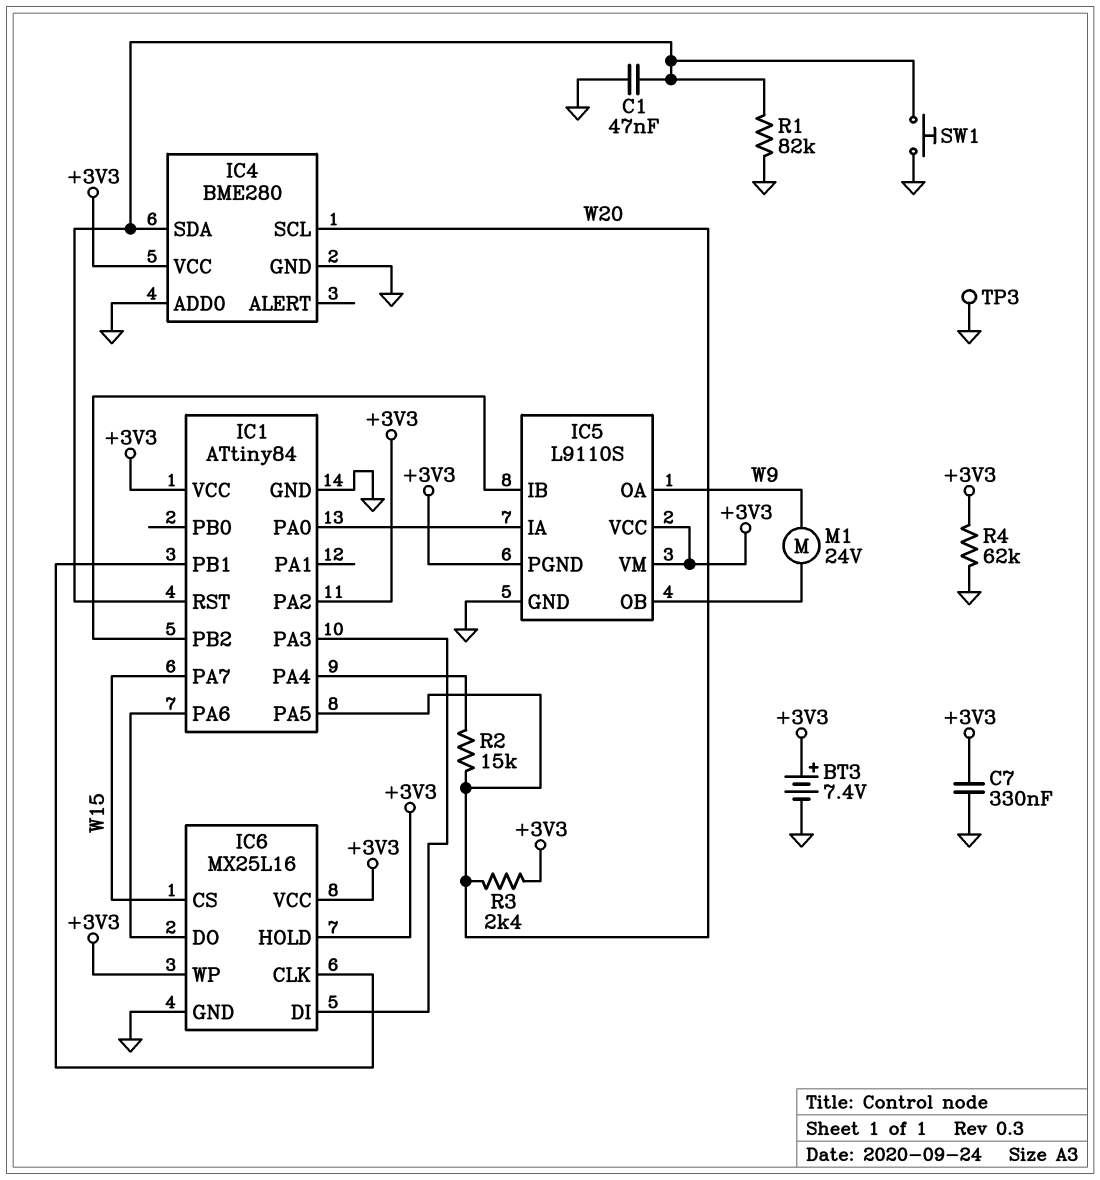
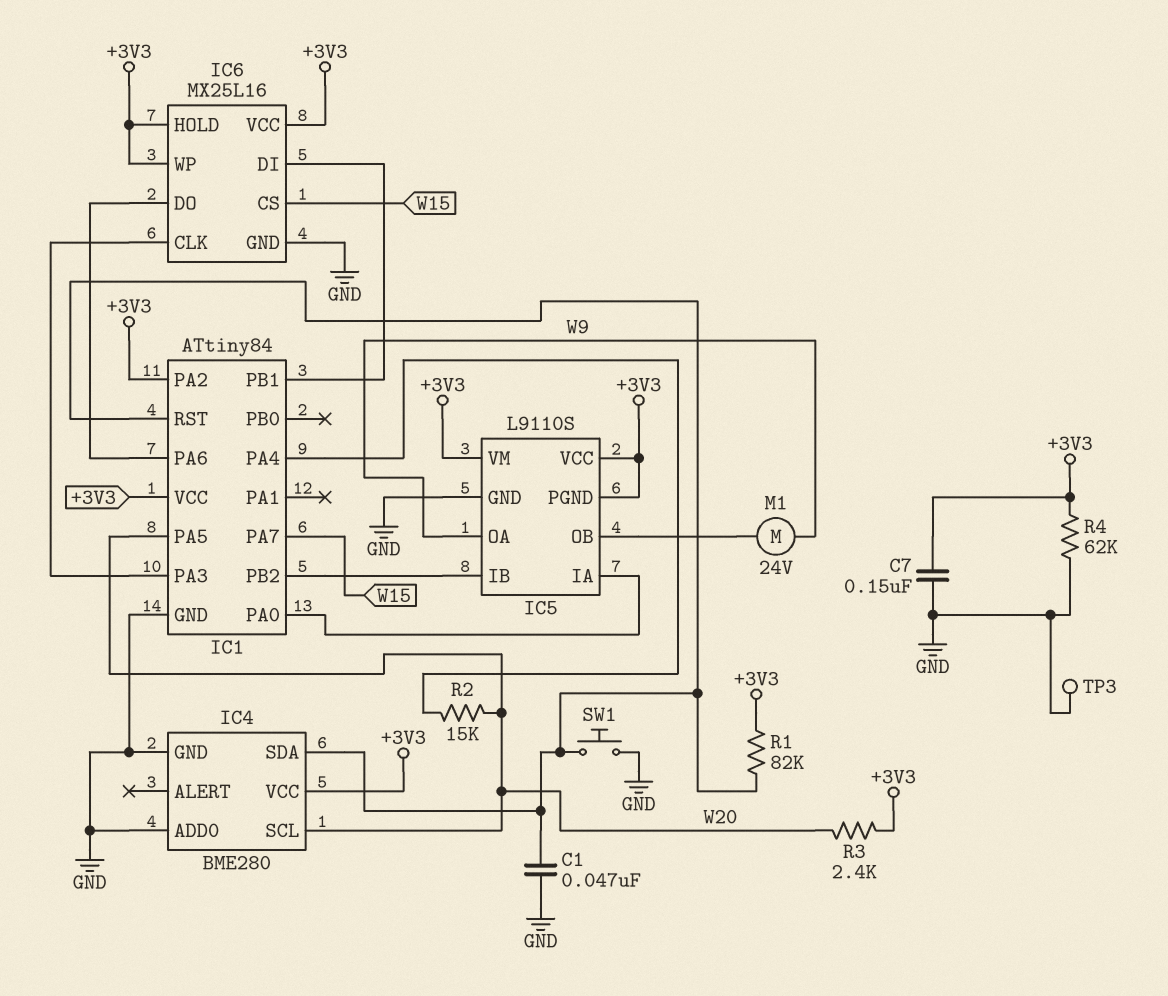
BT3: 7.4V (plus +3V3, minus GND) -> none
C7: 330nF (+3V3, GND) -> 150nF (+3V3, GND)
IC6 pin CLK: IC1/PB1 -> IC1/PA3
IC6 pin DI: IC1/PA3 -> IC1/PB1
R1: 82k (GND, IC1/RST) -> 82k (+3V3, IC1/RST)

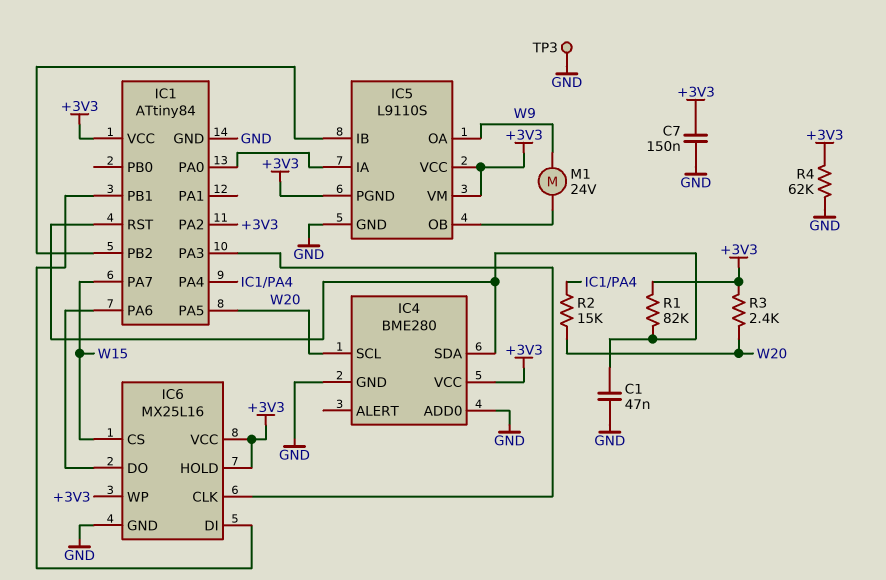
SW1: button (GND, IC1/RST) -> none

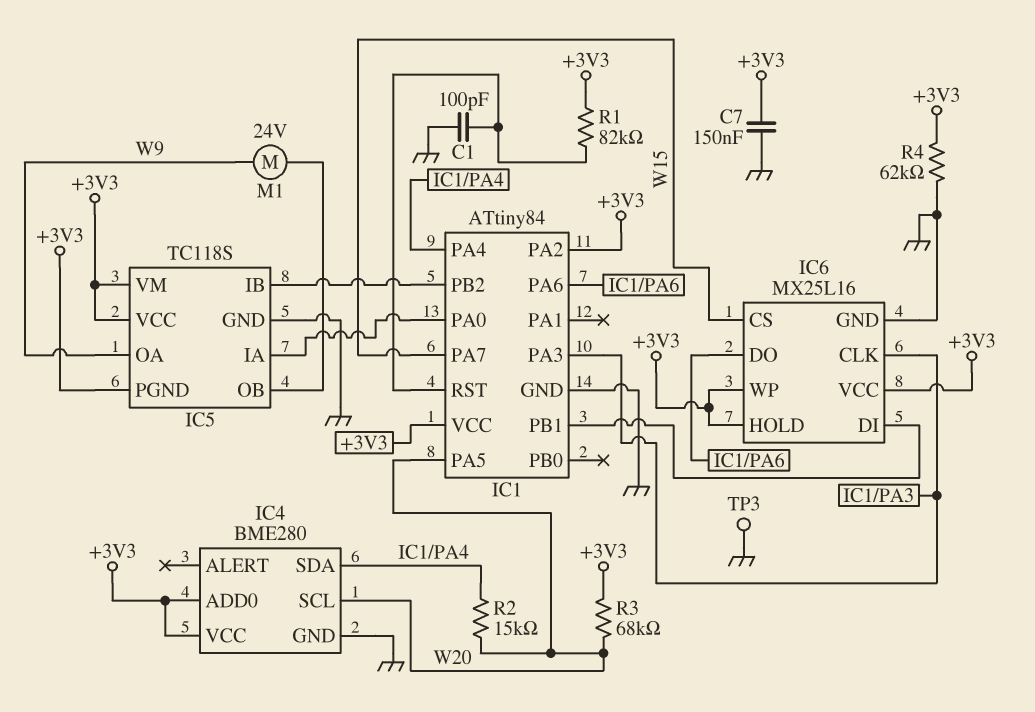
C1: 47nF (GND, IC1/RST) -> 100pF (GND, IC1/RST)
IC4 pin ADD0: GND -> +3V3
IC4 pin SDA: IC1/RST -> IC1/PA4
IC5: L9110S -> TC118S
R3: 2.4k (+3V3, W20) -> 68k (+3V3, W20)

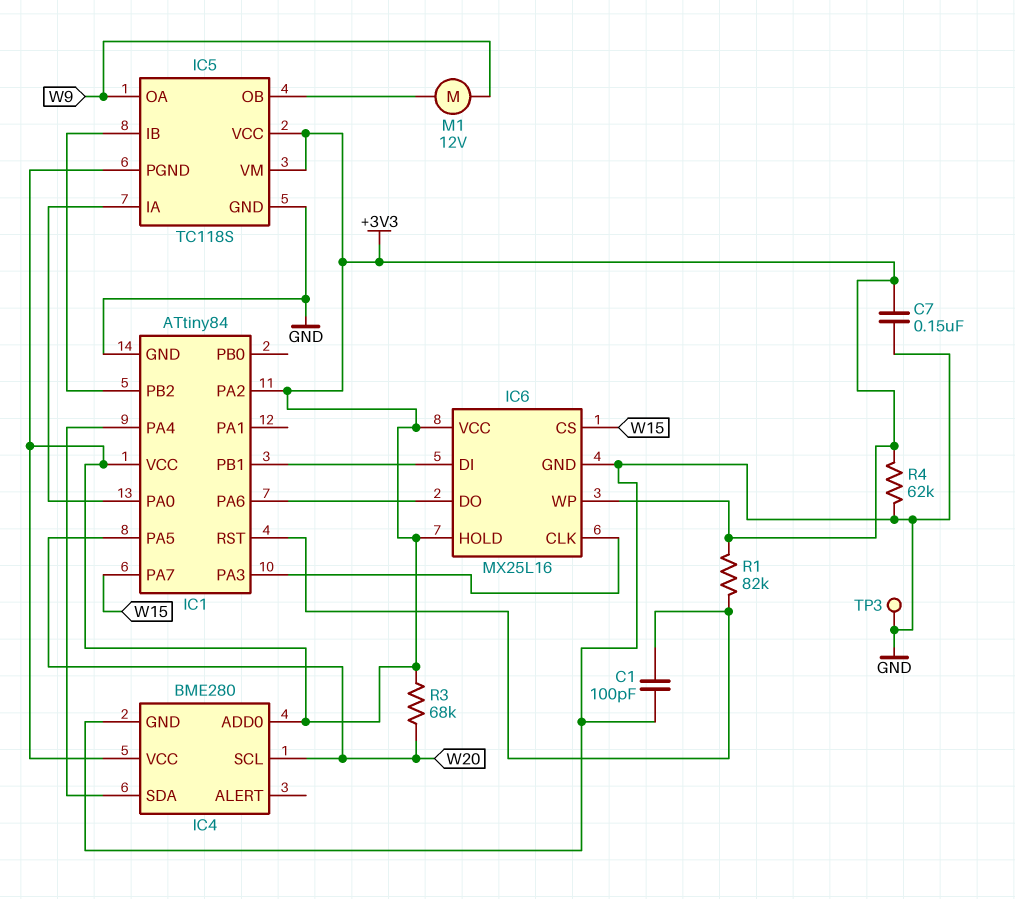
M1: motor 24V (IC5/OB, W9) -> motor 12V (IC5/OB, W9)
R2: 15k (IC1/PA4, W20) -> none

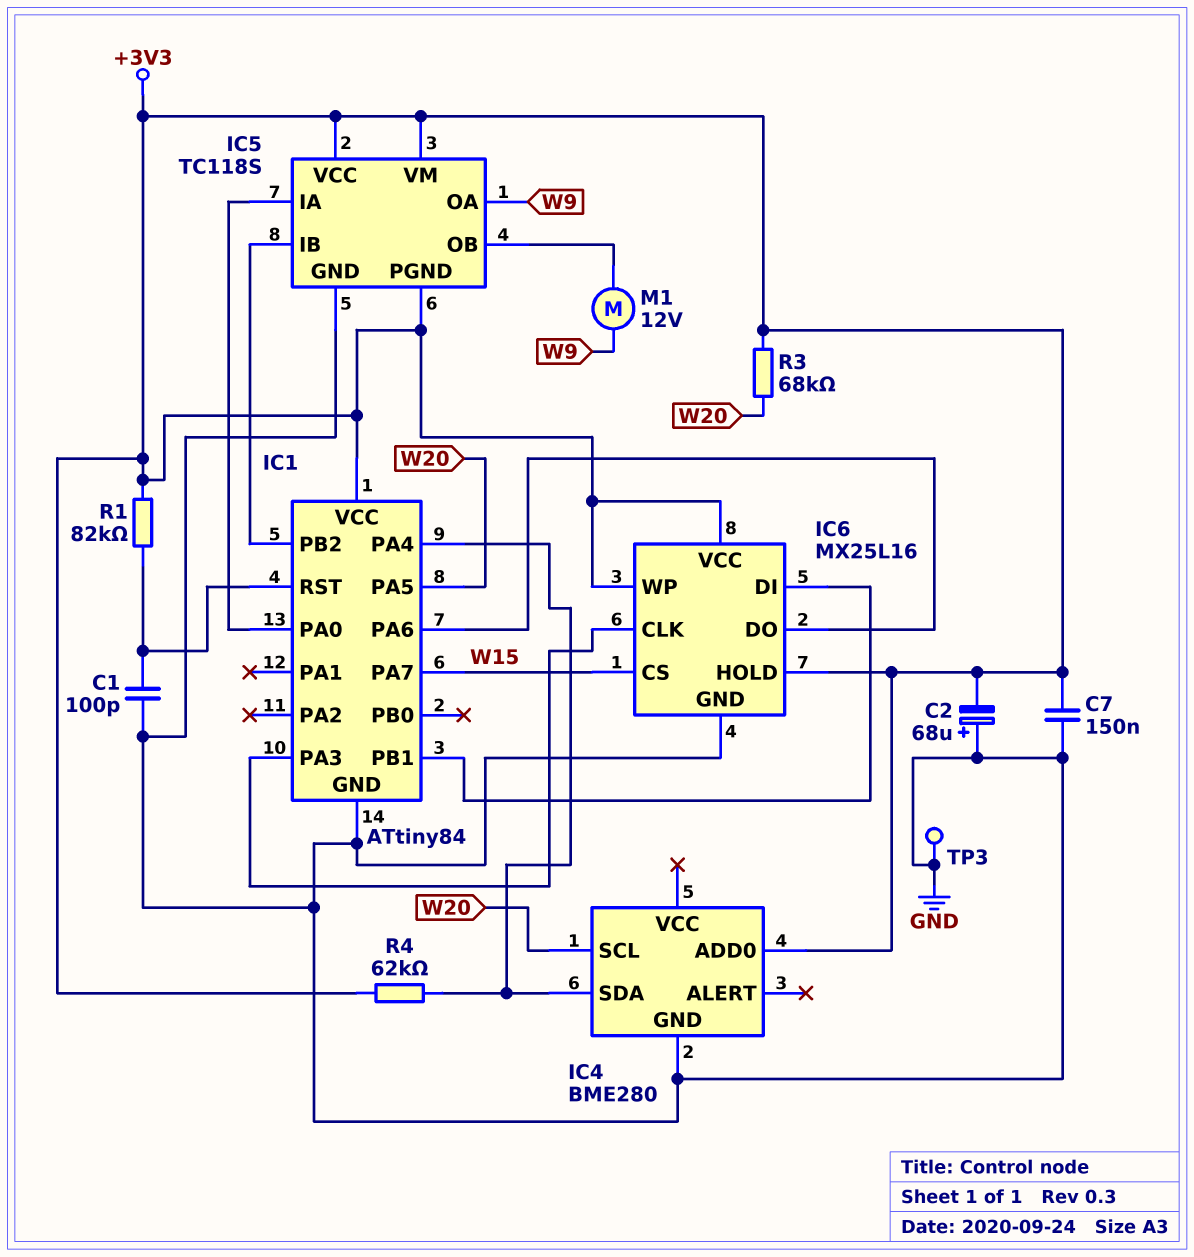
C2: none -> 68uF (plus GND, minus +3V3)
IC1 pin PA2: +3V3 -> none
IC4 pin VCC: +3V3 -> none
R4: 62k (+3V3, GND) -> 62k (+3V3, IC1/PA4)

